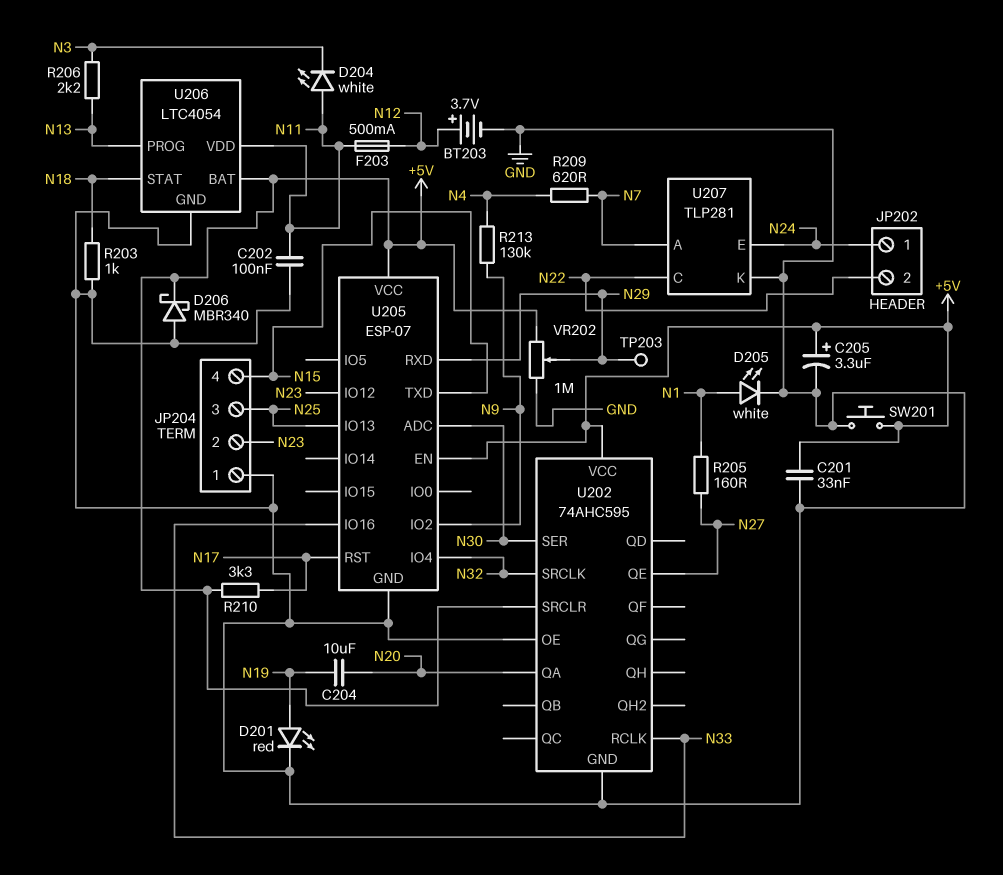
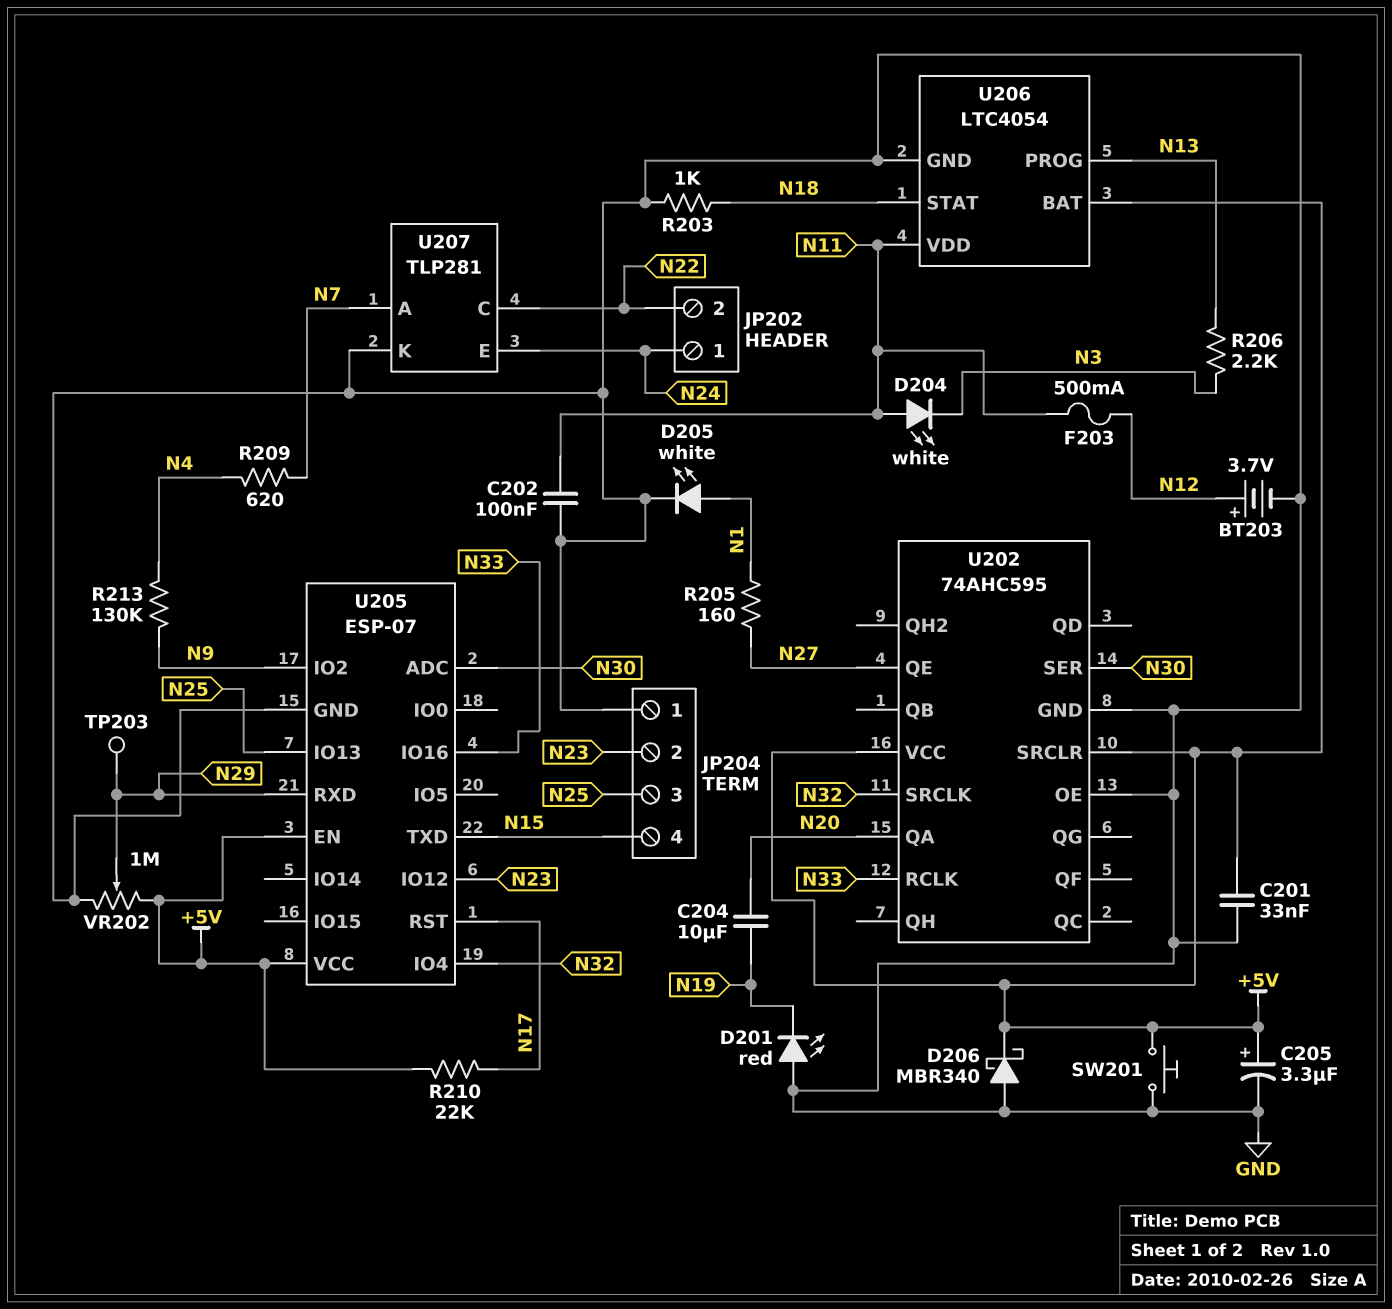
D201: LED red (A N19, K GND) -> LED red (A GND, K N19)
R210: 3.3k (+5V, N17) -> 22k (+5V, N17)

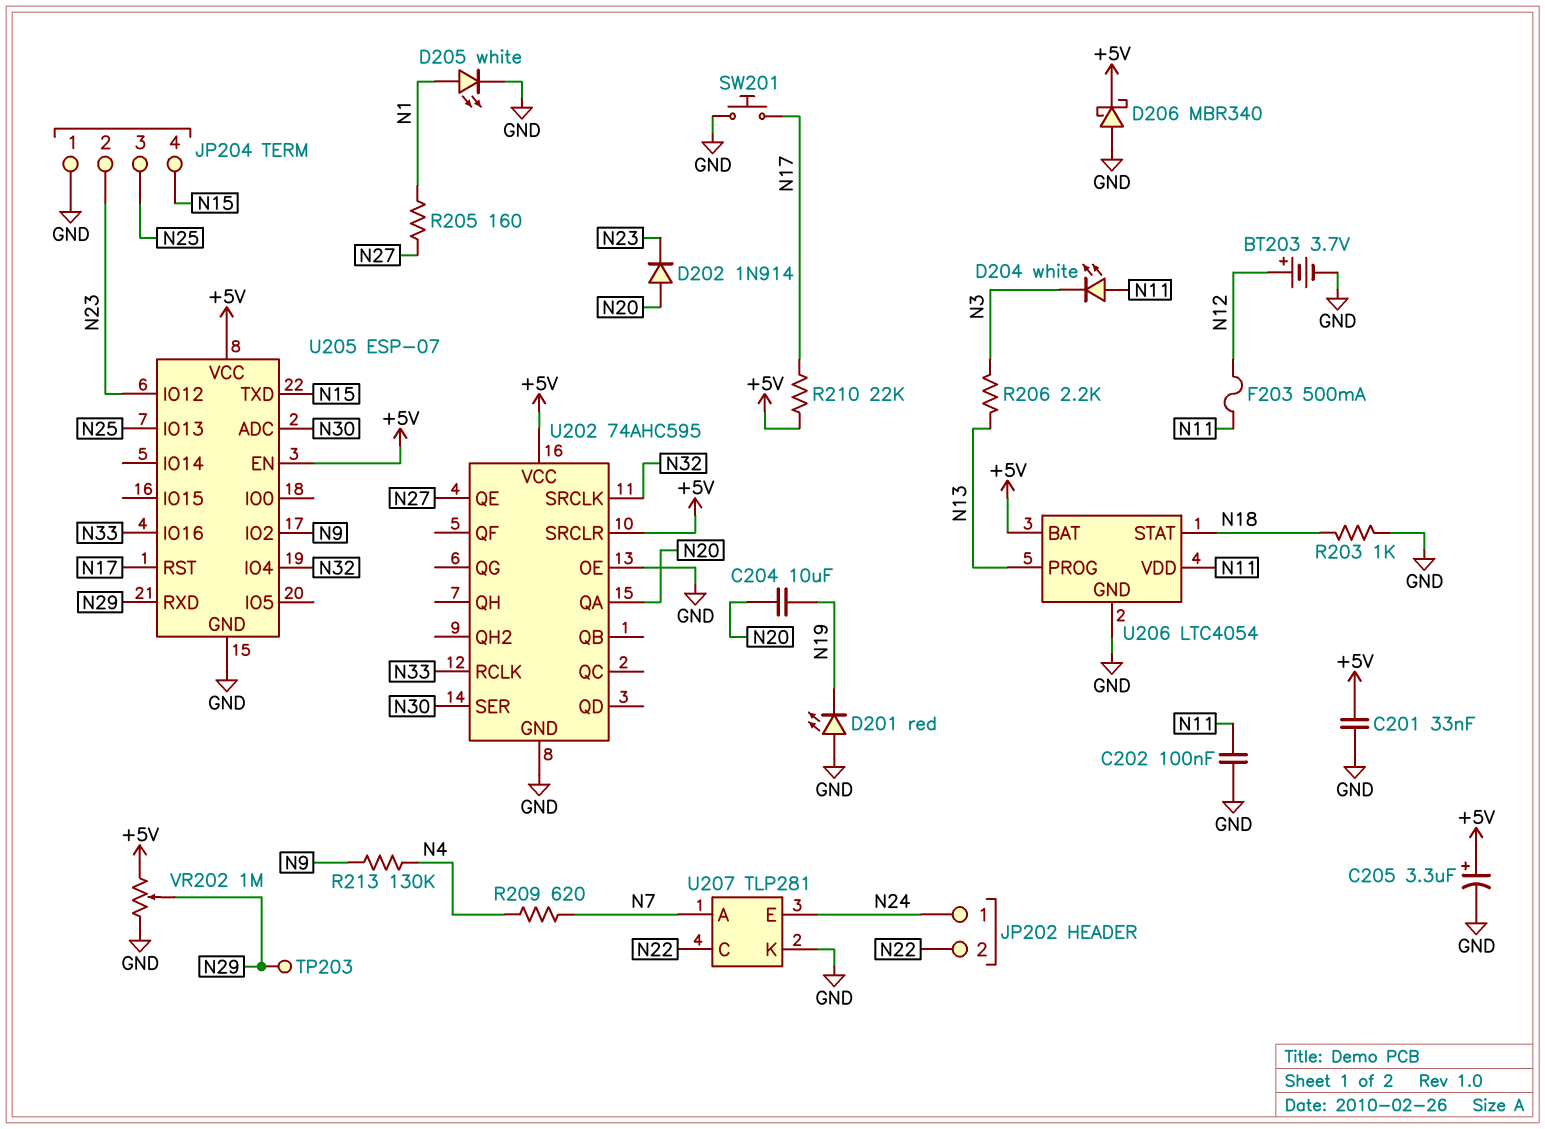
D202: none -> diode 1N914 (A N20, K N23)
SW201: button (+5V, GND) -> button (GND, N17)

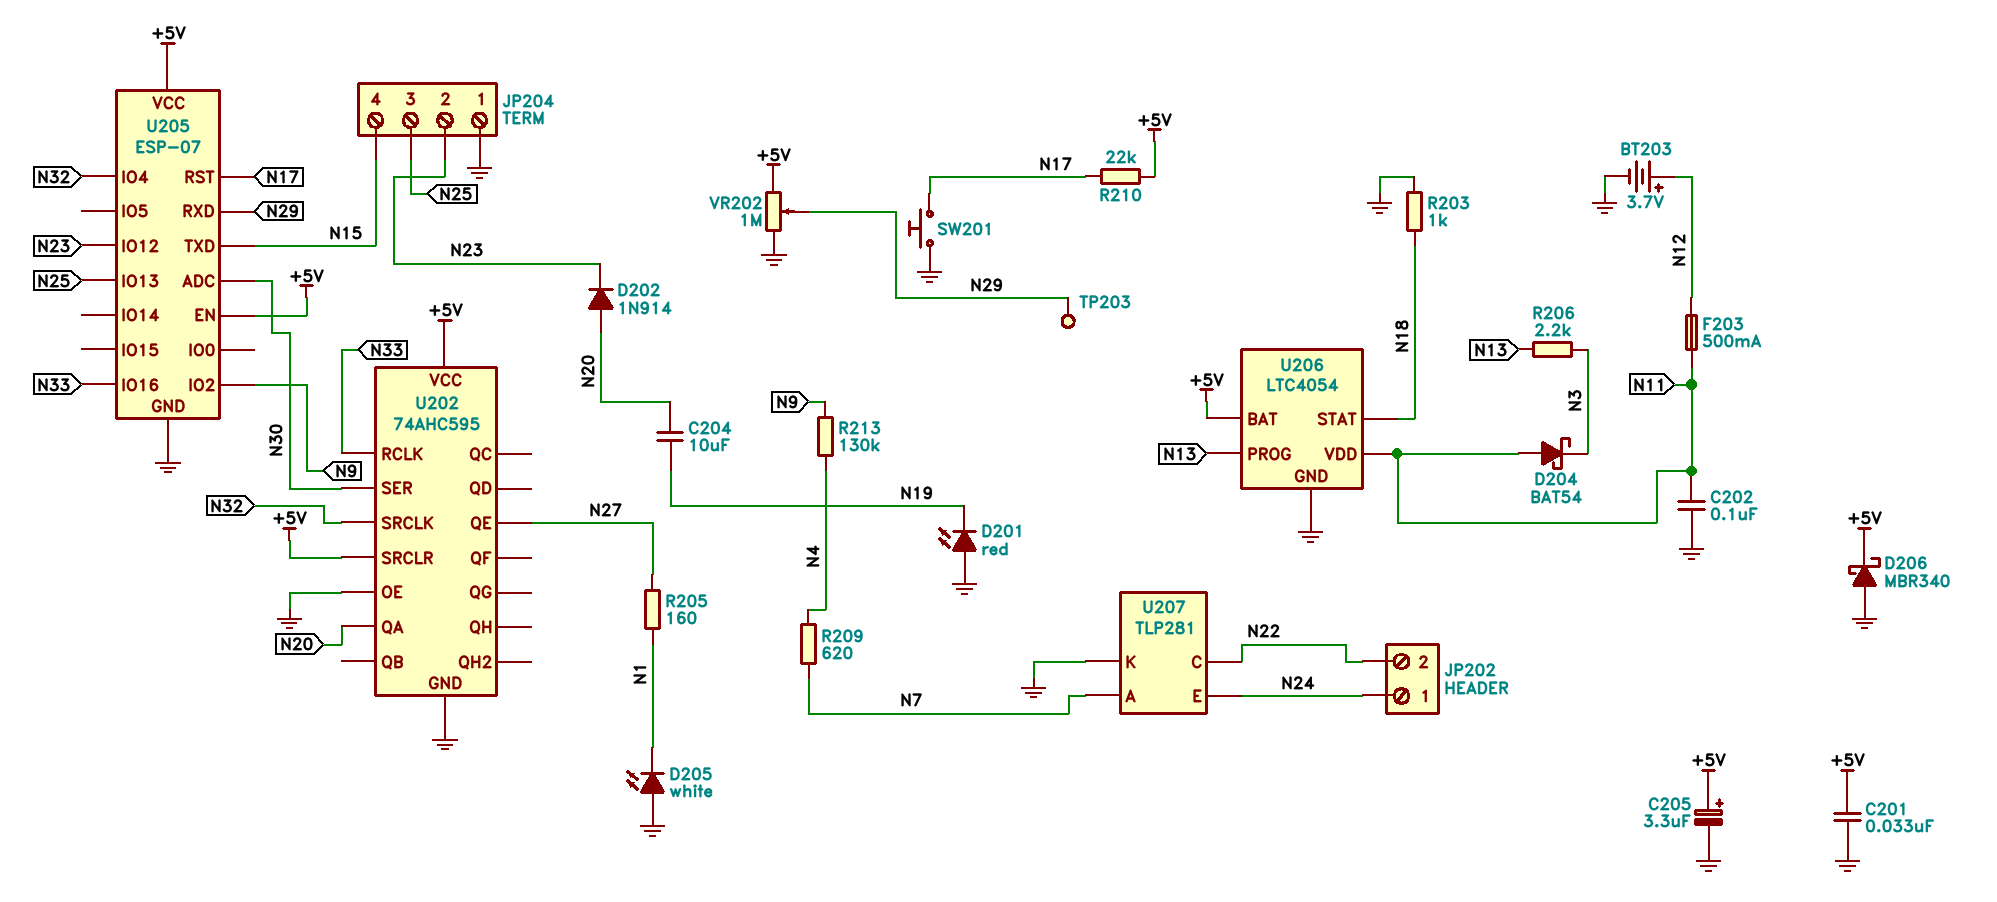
D204: LED white (A N11, K N3) -> schottky BAT54 (A N11, K N3)
D205: LED white (A N1, K GND) -> LED white (A GND, K N1)

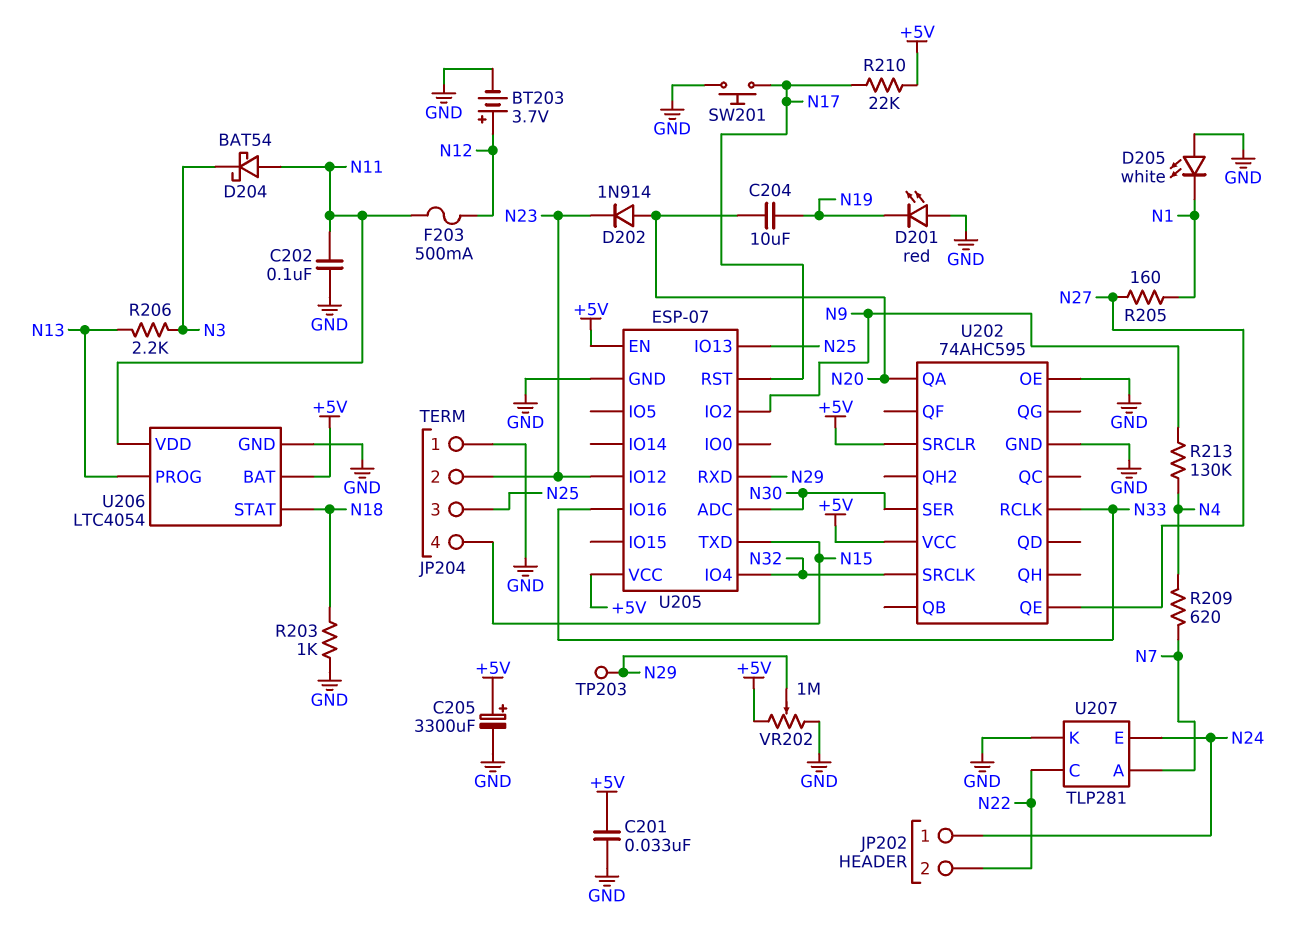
C205: 3.3uF (plus +5V, minus GND) -> 3300uF (plus +5V, minus GND)
D206: schottky MBR340 (A GND, K +5V) -> none

